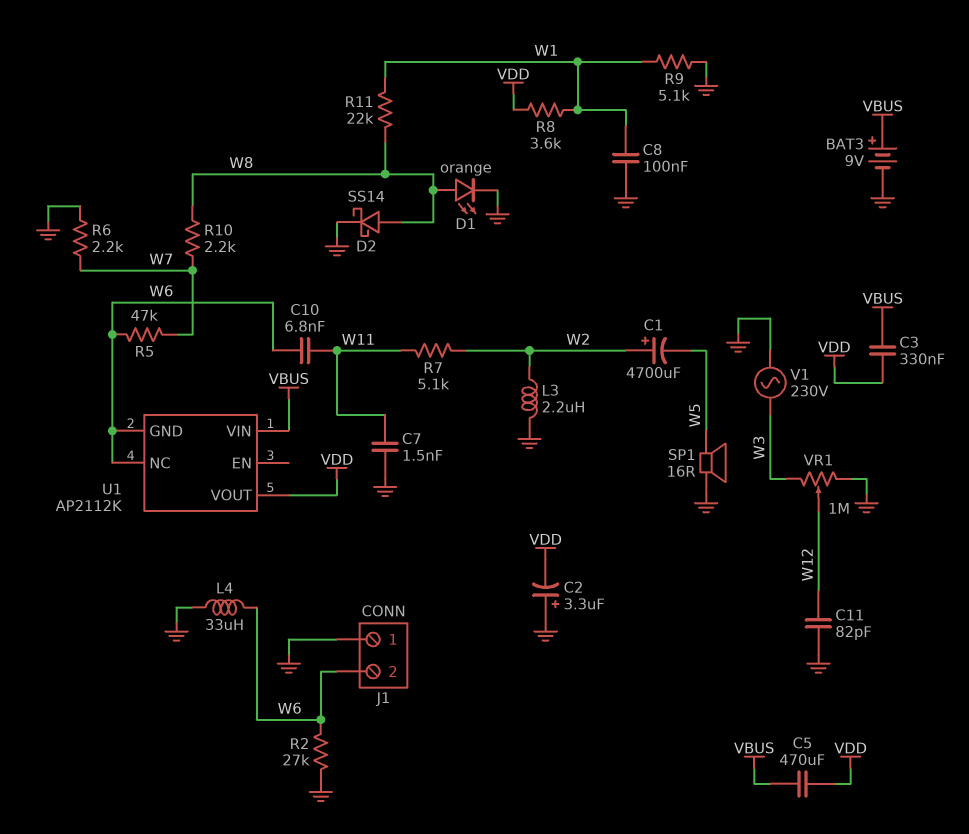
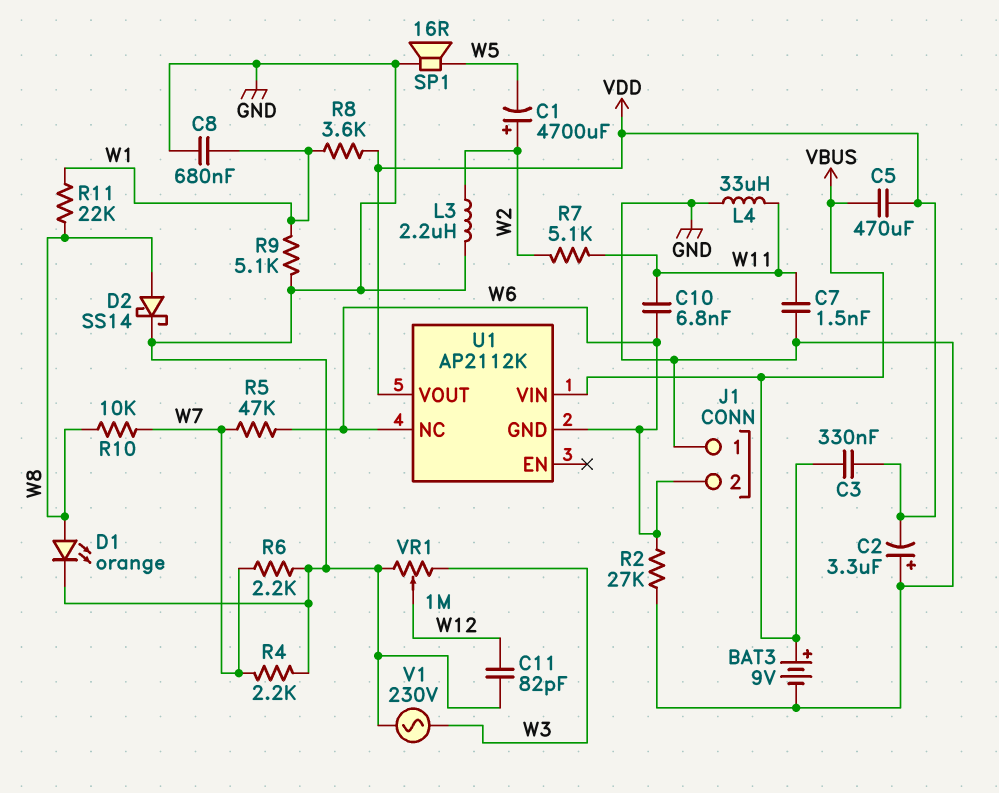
C8: 100nF (GND, W1) -> 680nF (GND, W1)
L4: 33uH (GND, W6) -> 33uH (GND, W11)
R4: none -> 2.2k (GND, W7)
R10: 2.2k (W7, W8) -> 10k (W7, W8)

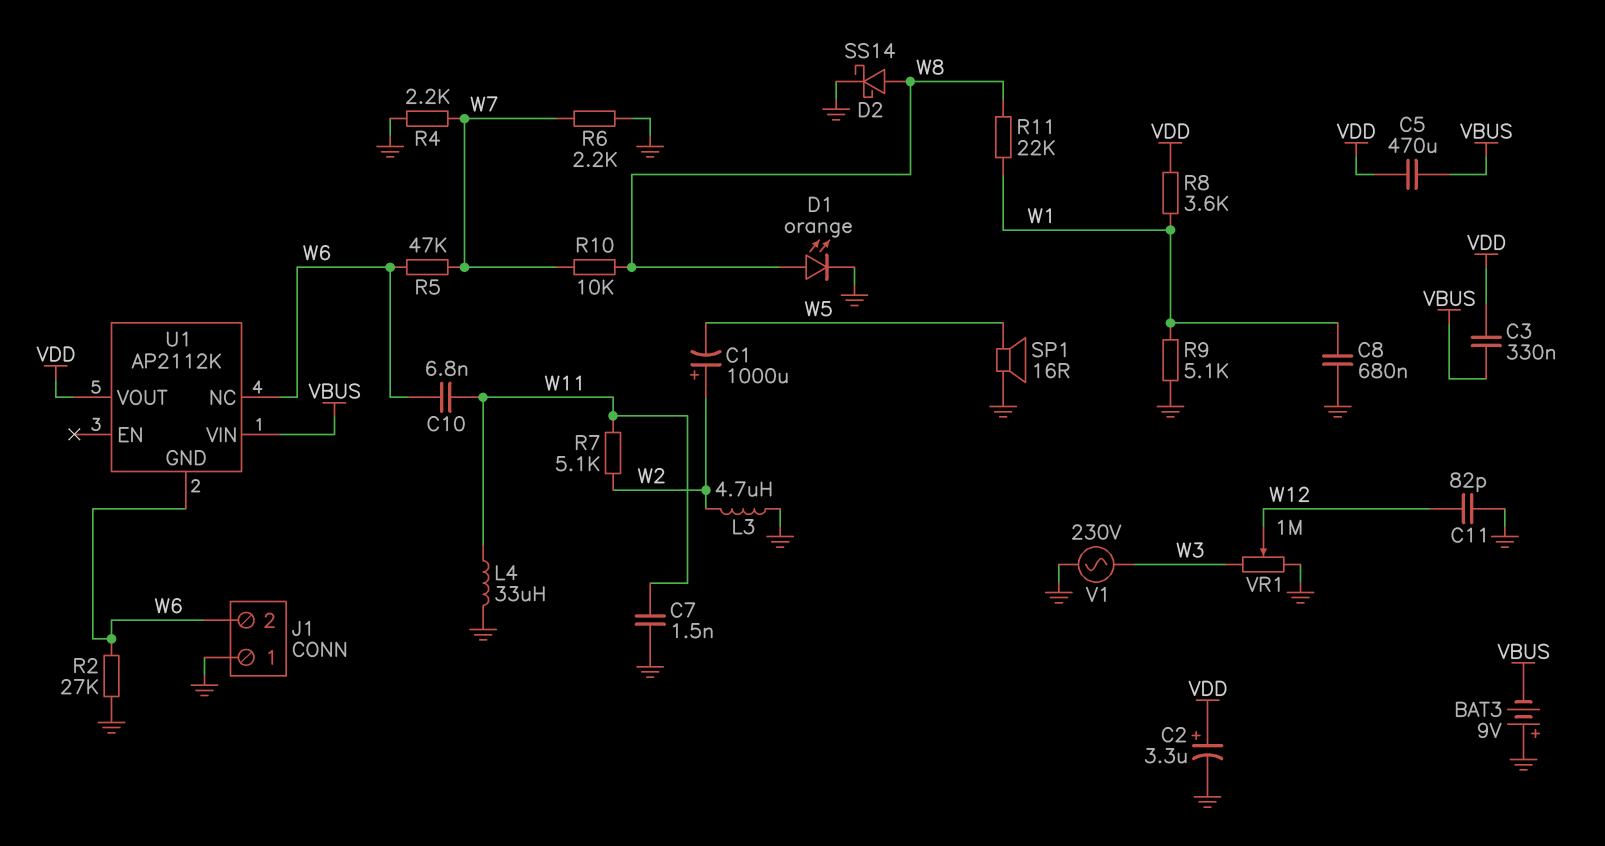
BAT3: 9V (plus VBUS, minus GND) -> 9V (plus GND, minus VBUS)
C1: 4700uF (plus W2, minus W5) -> 1000uF (plus W2, minus W5)
C2: 3.3uF (plus GND, minus VDD) -> 3.3uF (plus VDD, minus GND)
L3: 2.2uH (GND, W2) -> 4.7uH (GND, W2)

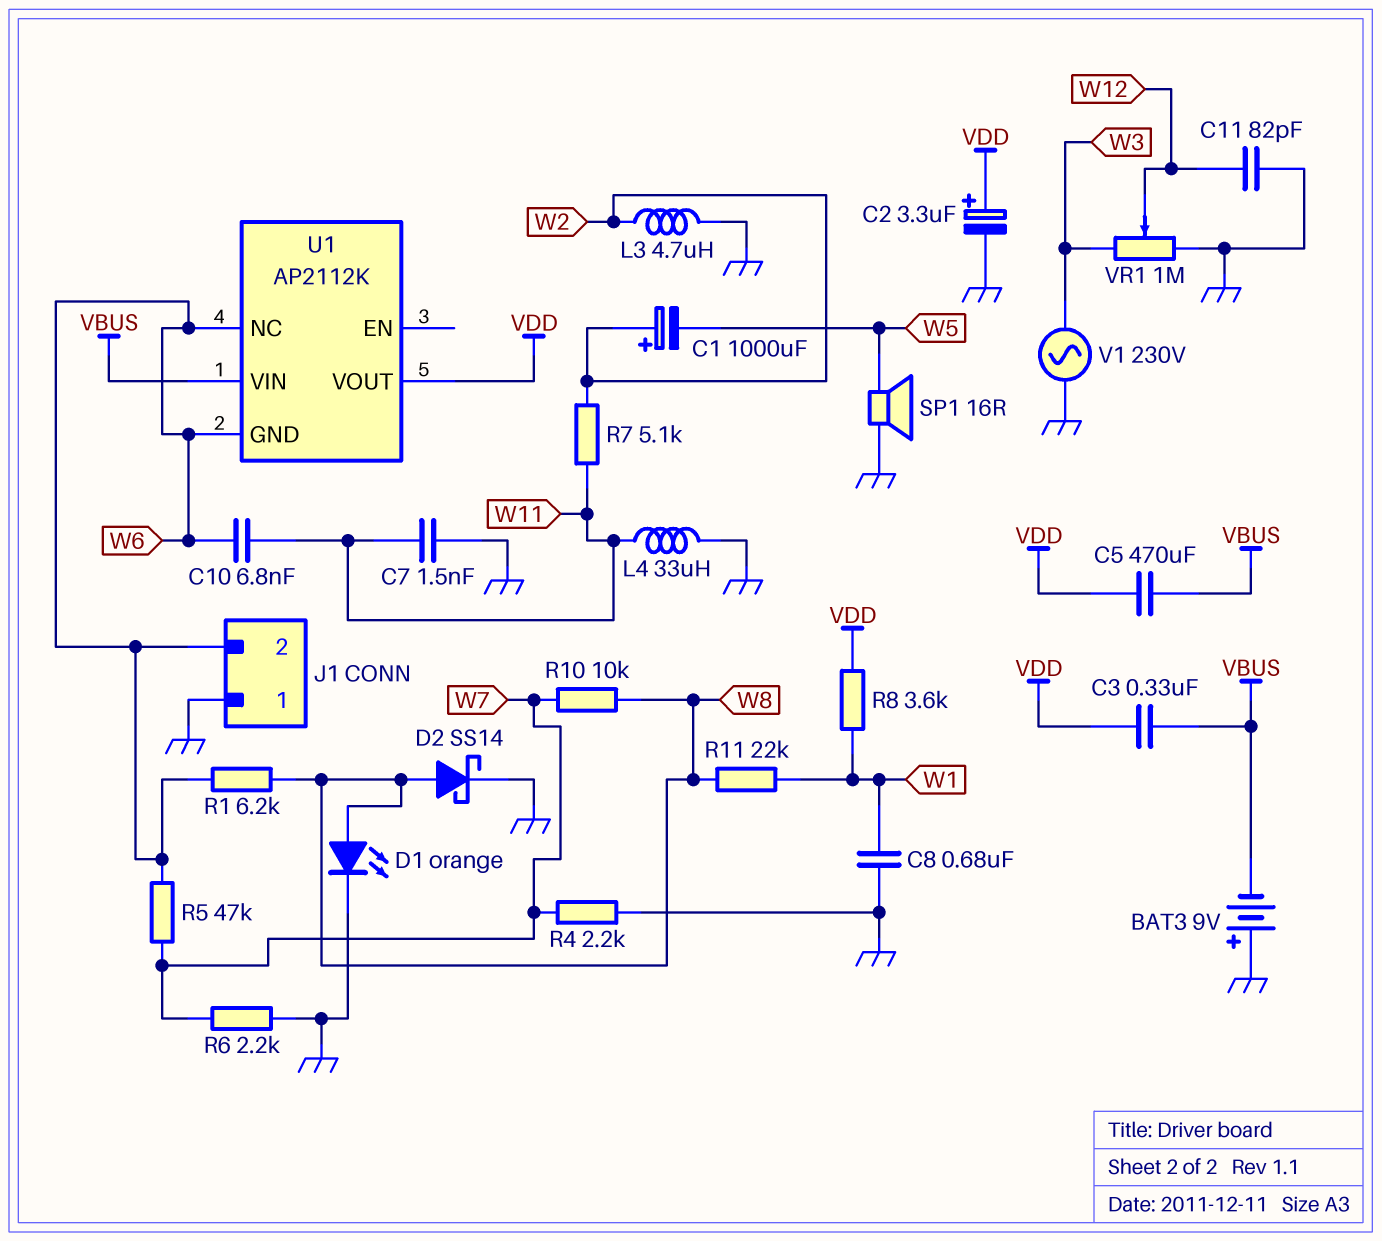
R1: none -> 6.2k (W6, W8)
R2: 27k (GND, W6) -> none
R9: 5.1k (GND, W1) -> none

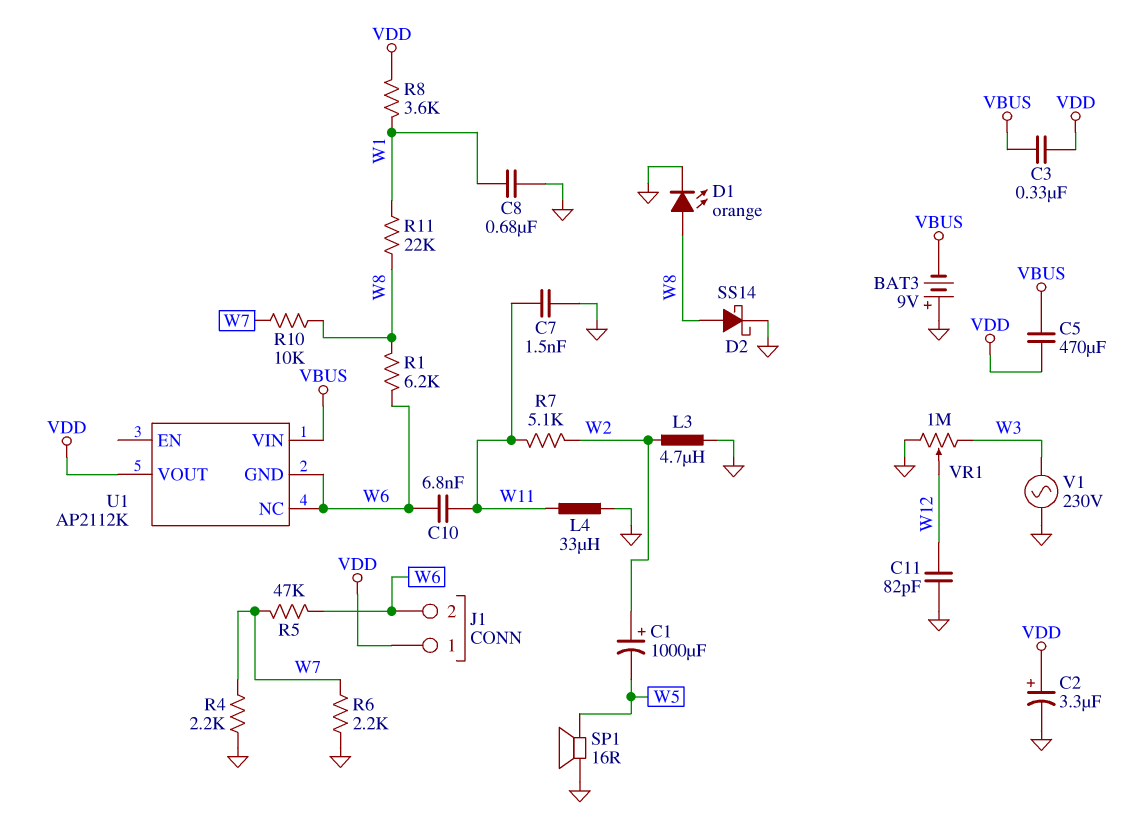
J1 pin 1: GND -> VDD

